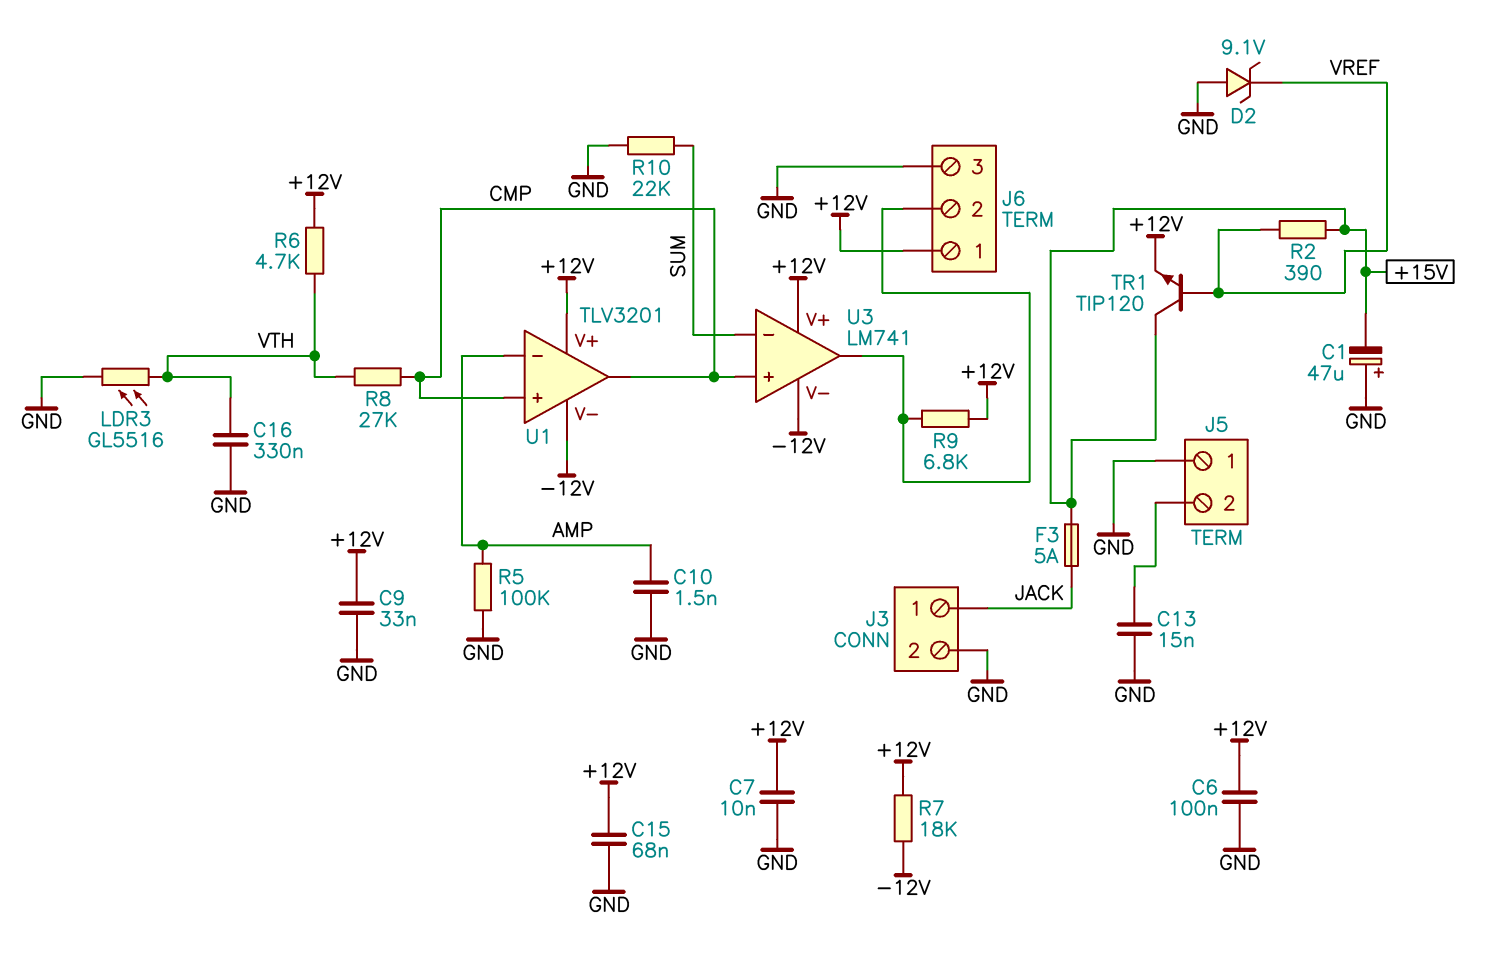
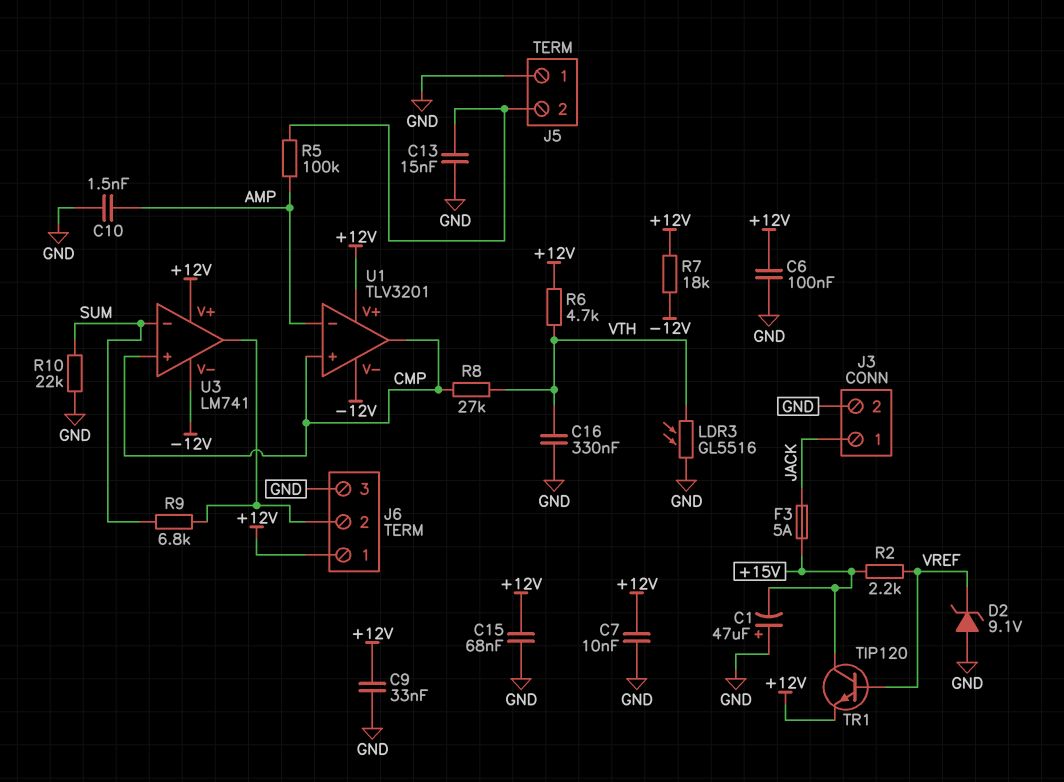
R2: 390 (+15V, VREF) -> 2.2k (+15V, VREF)
R5: 100k (AMP, GND) -> 100k (AMP, J5/2)
R9: 6.8k (+12V, J6/2) -> 6.8k (J6/2, SUM)

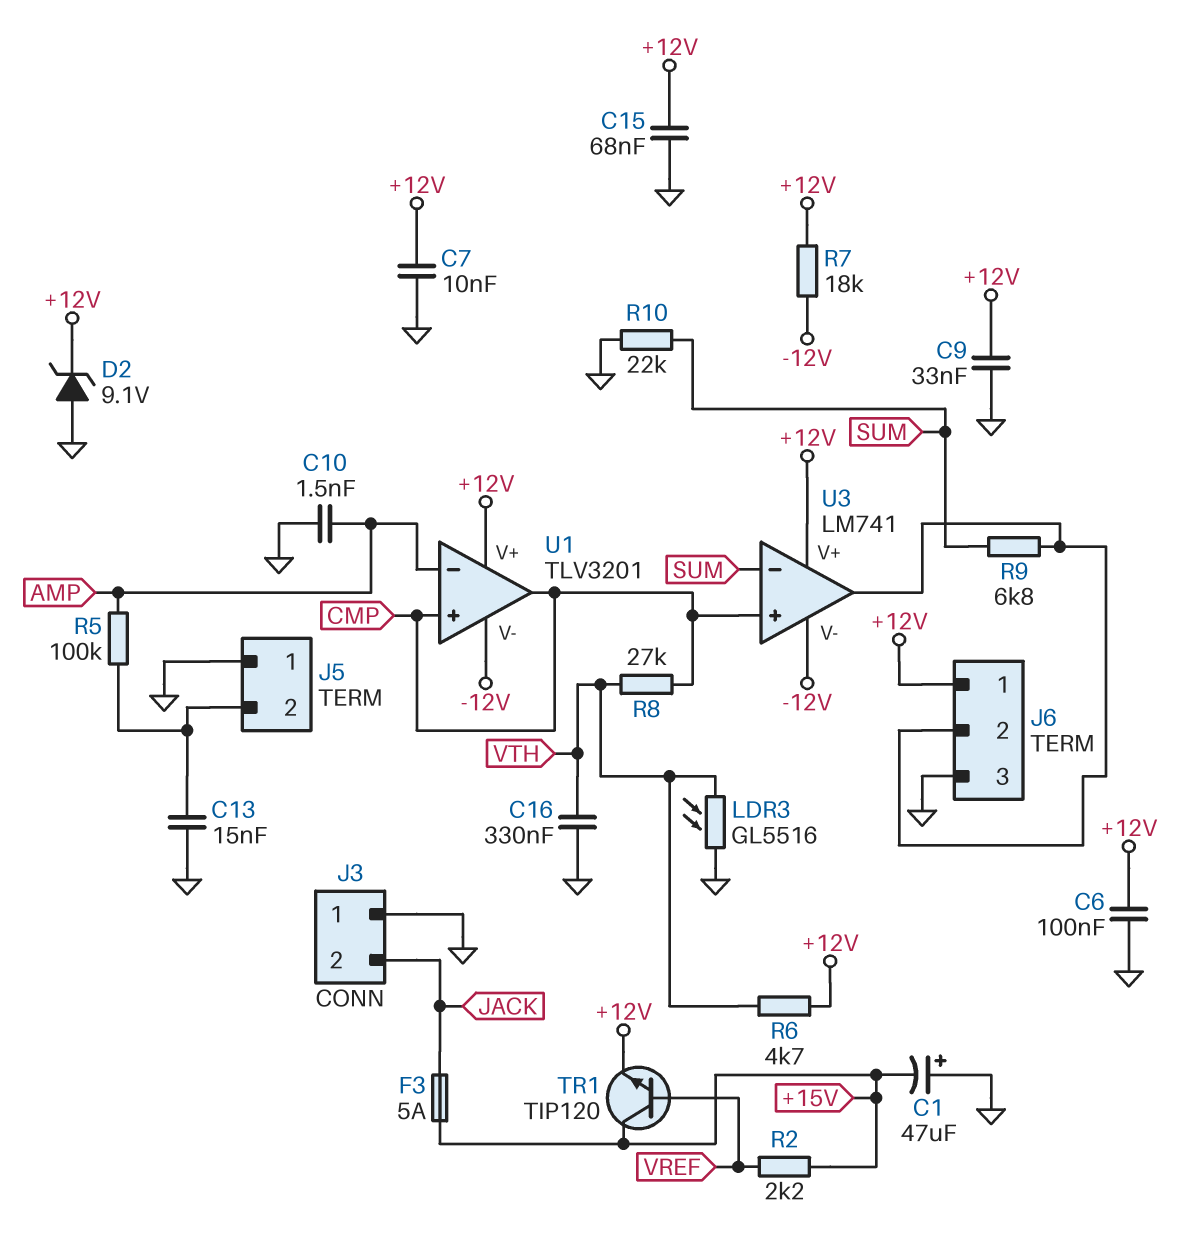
D2: zener 9.1V (A GND, K VREF) -> zener 9.1V (A GND, K +12V)
J3 pin 1: JACK -> GND
J3 pin 2: GND -> JACK

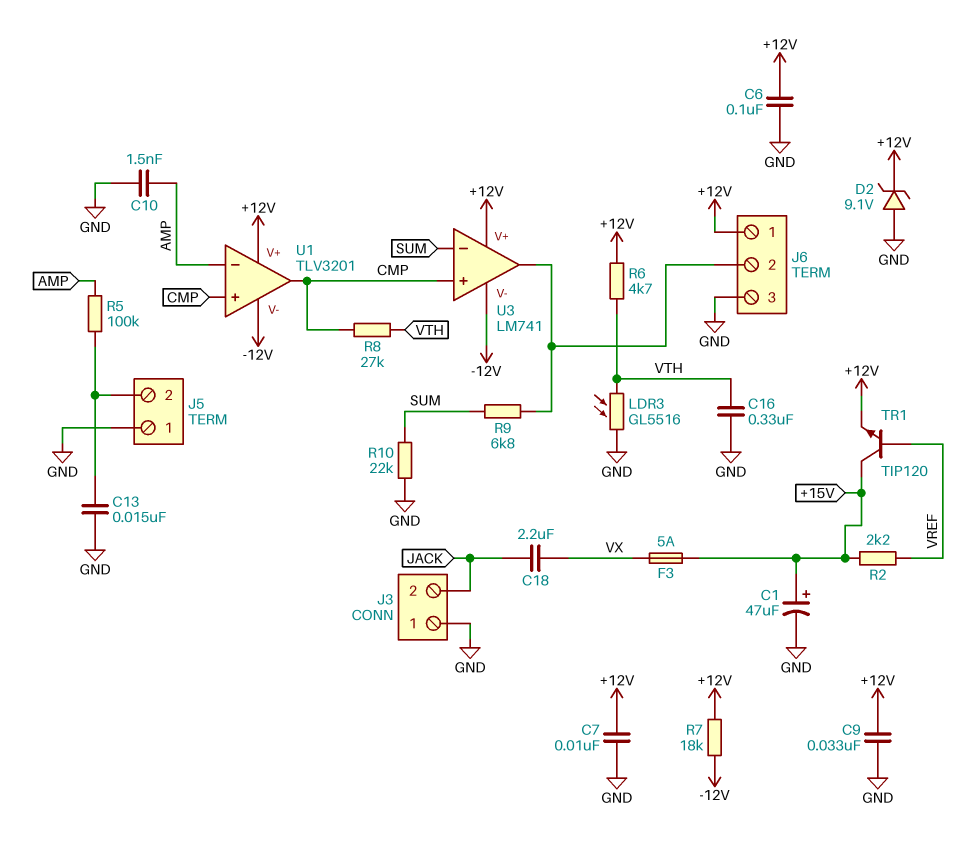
C1: 47uF (plus GND, minus +15V) -> 47uF (plus +15V, minus GND)
C15: 68nF (+12V, GND) -> none
C18: none -> 2.2uF (JACK, VX)
F3: 5A (+15V, JACK) -> 5A (+15V, VX)

